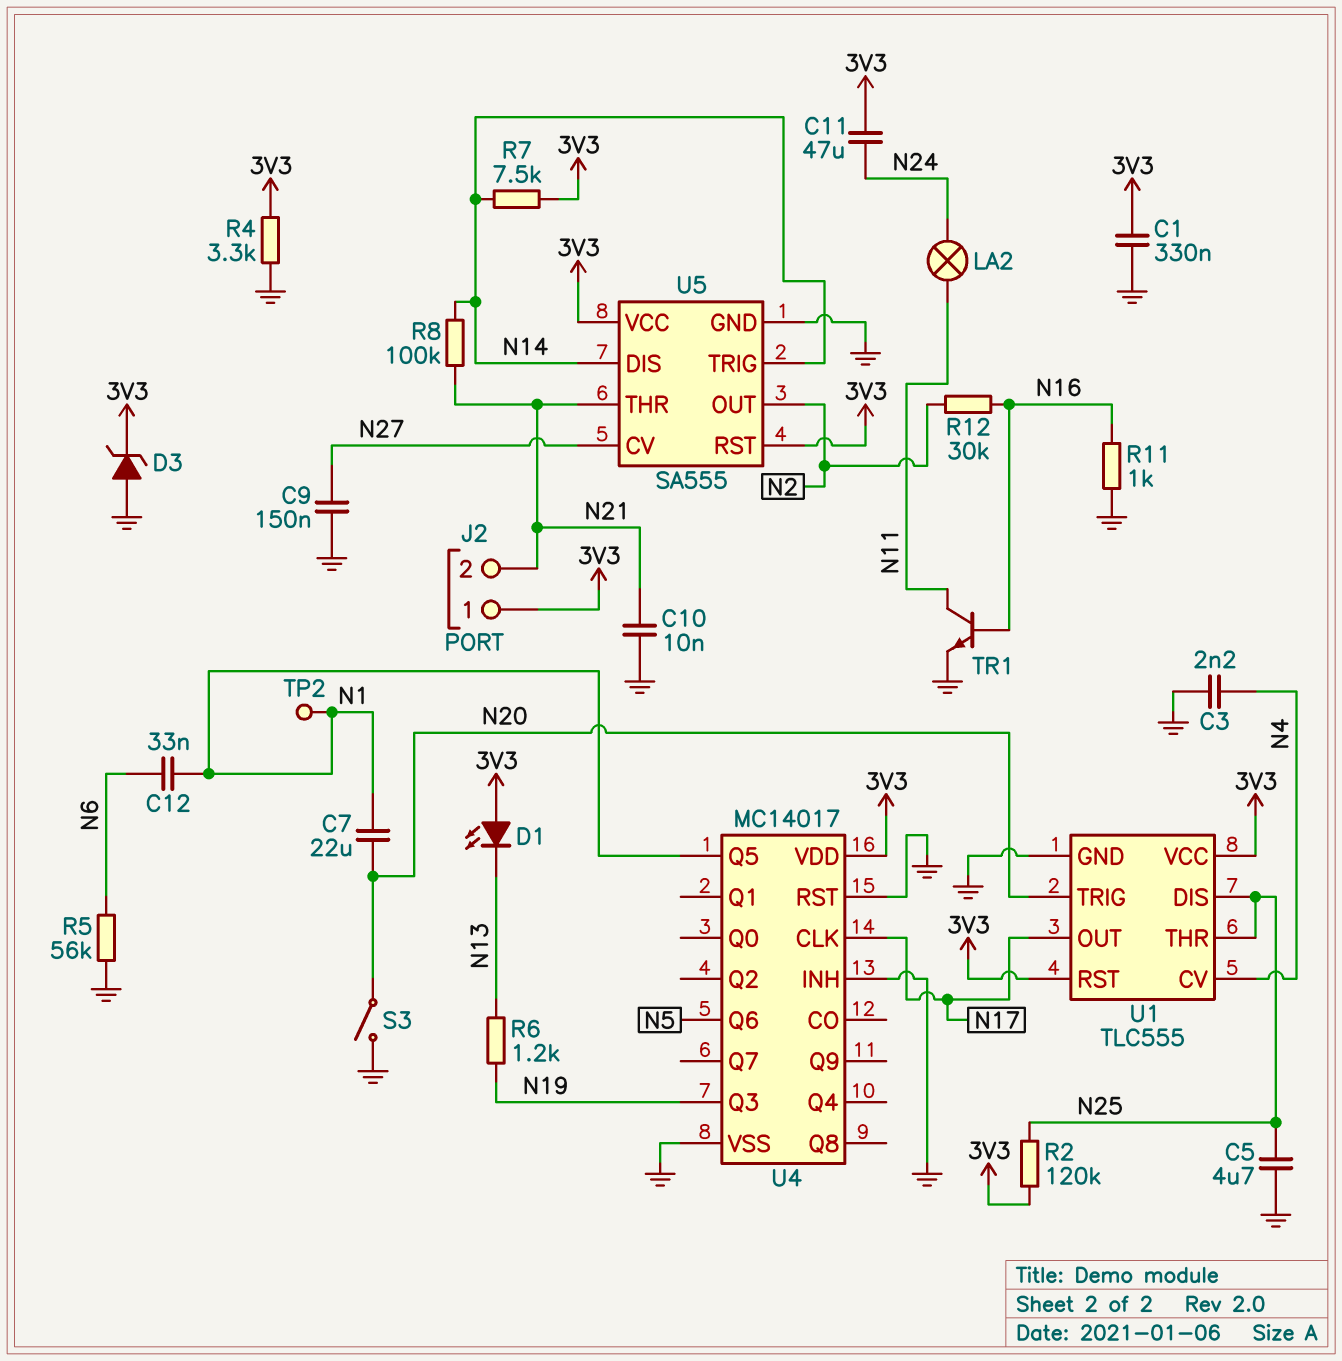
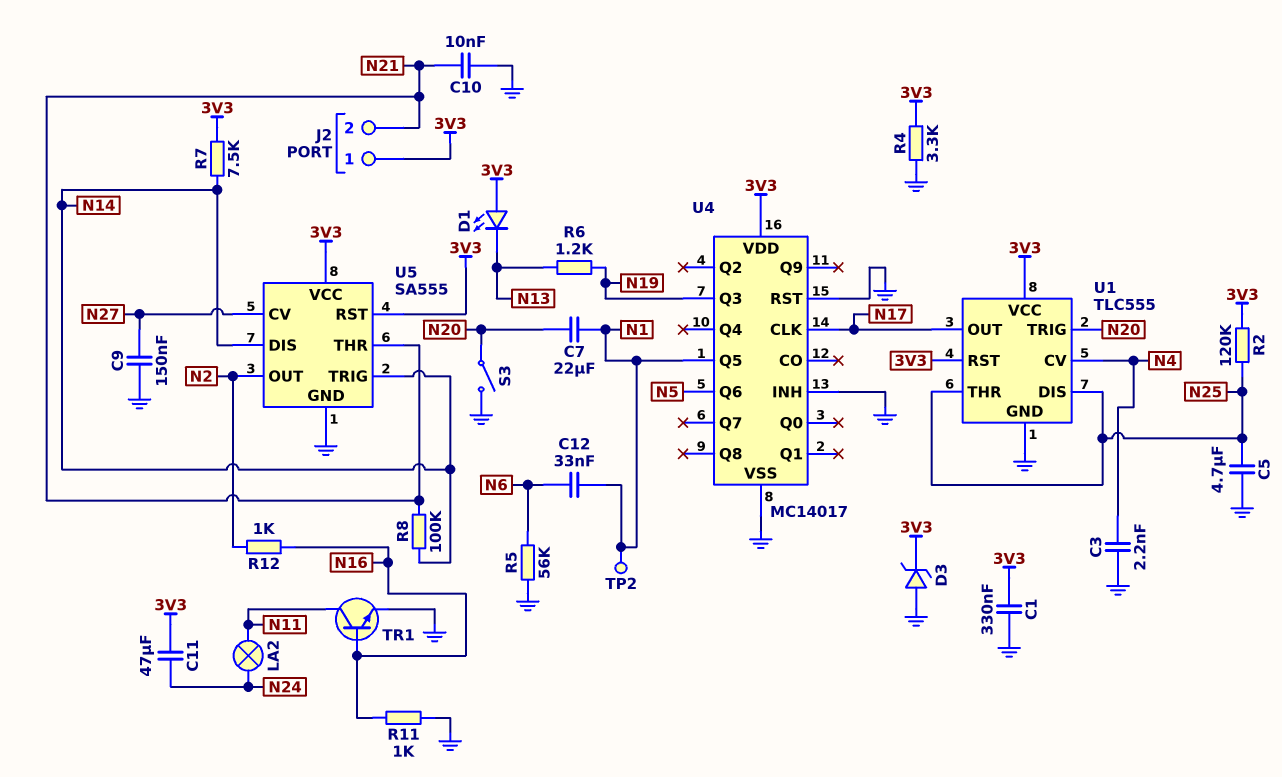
R12: 30k (N2, N16) -> 1k (N2, N16)

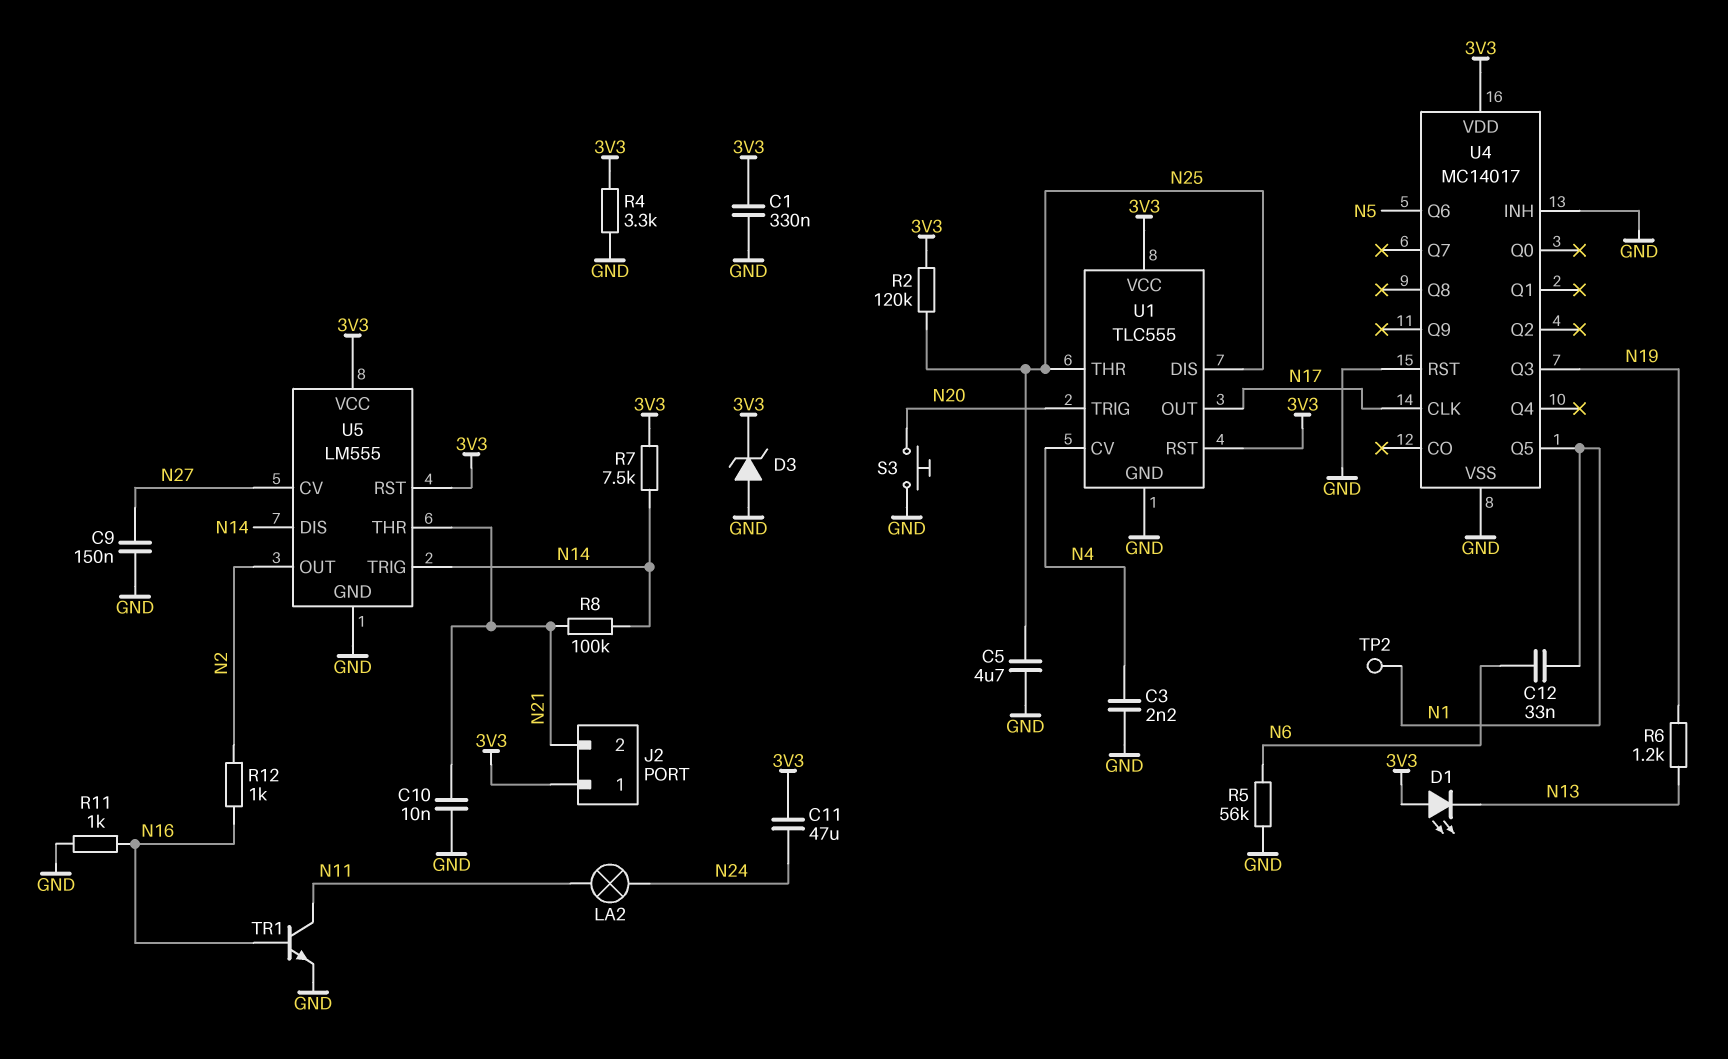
C7: 22uF (N1, N20) -> none
S3: switch (GND, N20) -> button (GND, N20)
U5: SA555 -> LM555

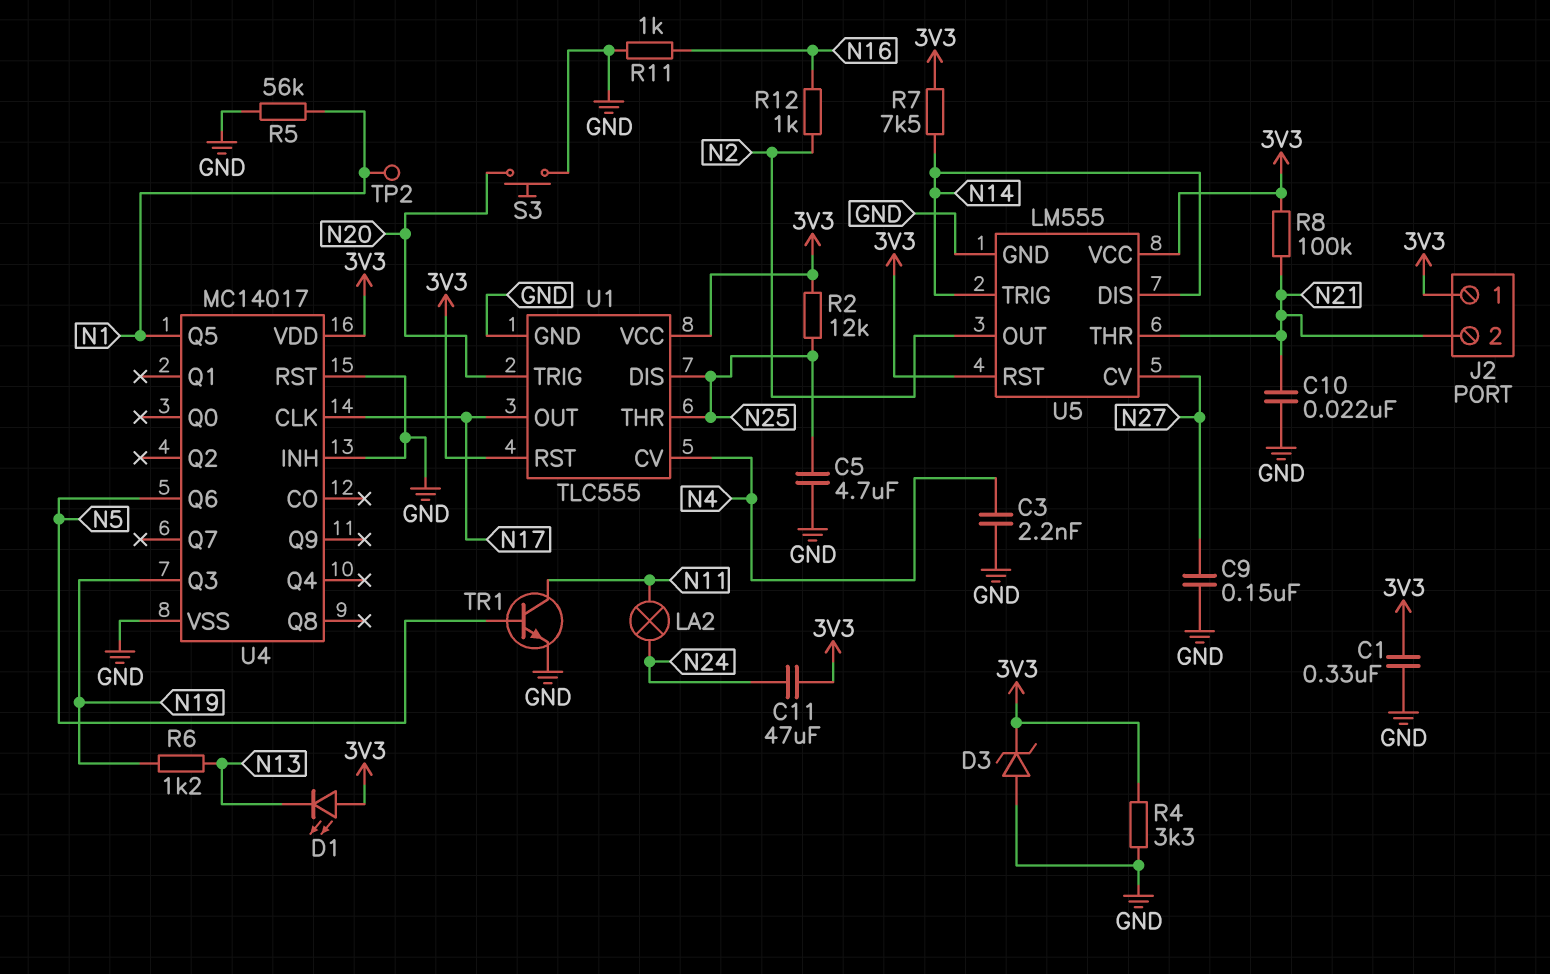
C10: 10nF (GND, N21) -> 22nF (GND, N21)
C12: 33nF (N1, N6) -> none
R2: 120k (3V3, N25) -> 12k (3V3, N25)
R5: 56k (GND, N6) -> 56k (GND, N1)
R8: 100k (N14, N21) -> 100k (3V3, N21)
TR1: NPN (B N16, C N11, E GND) -> NPN (B N5, C N11, E GND)

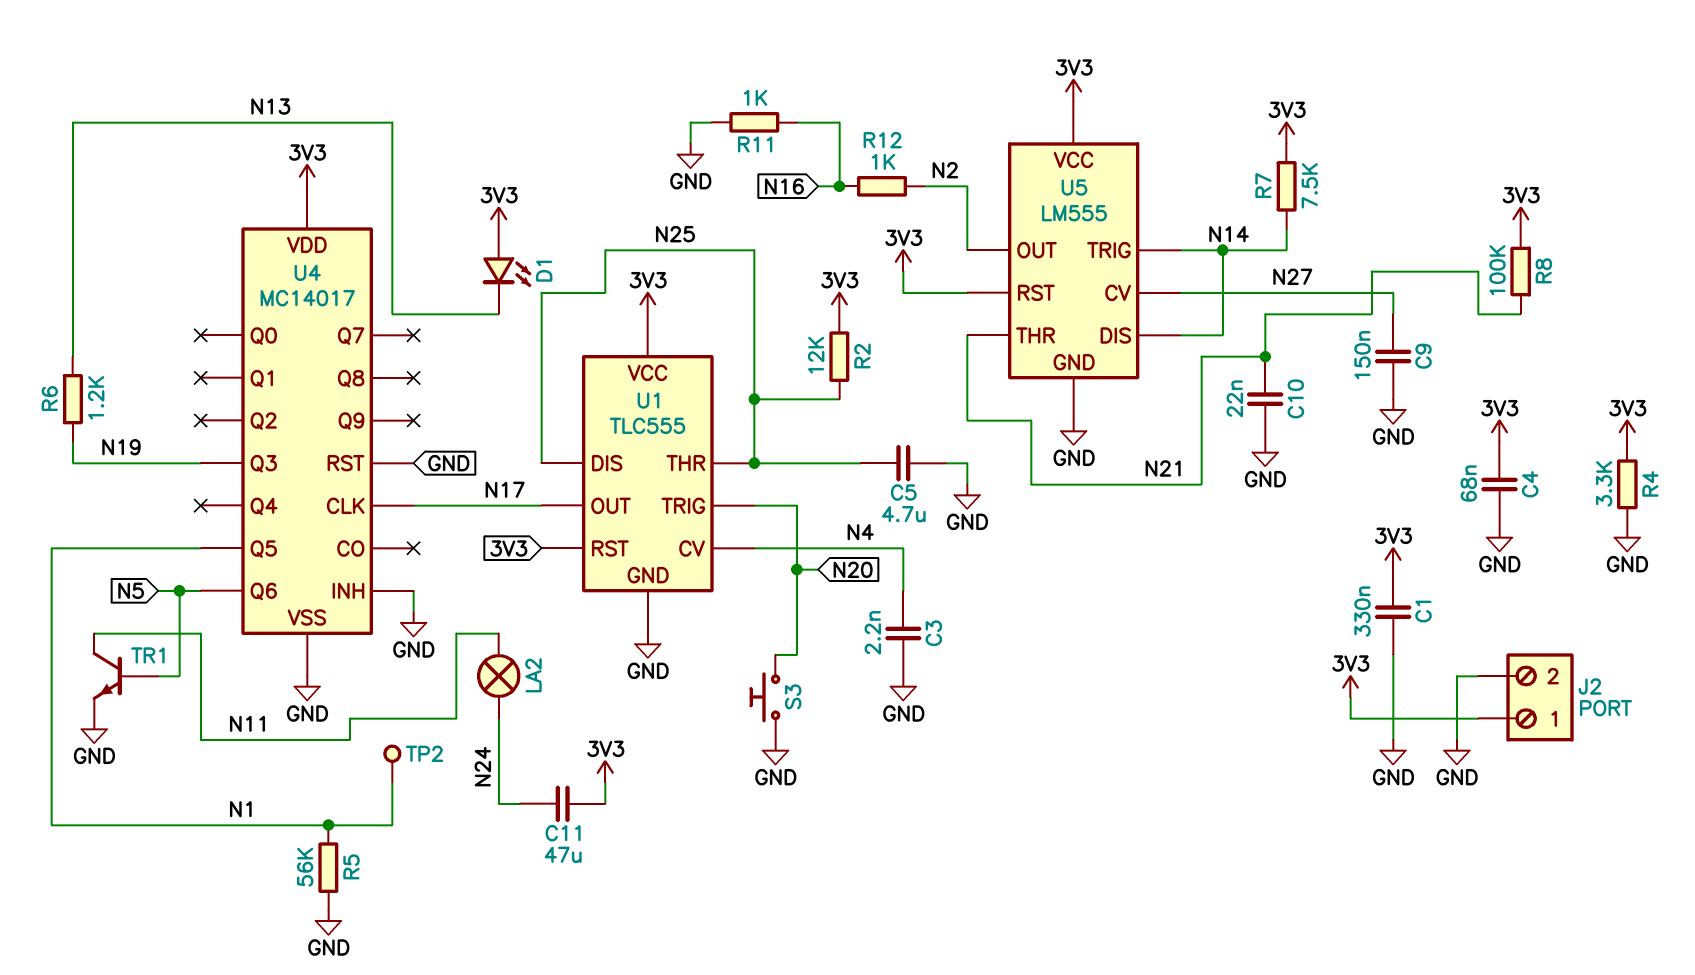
C4: none -> 68nF (3V3, GND)
D3: zener (A GND, K 3V3) -> none
J2 pin 2: N21 -> GND

